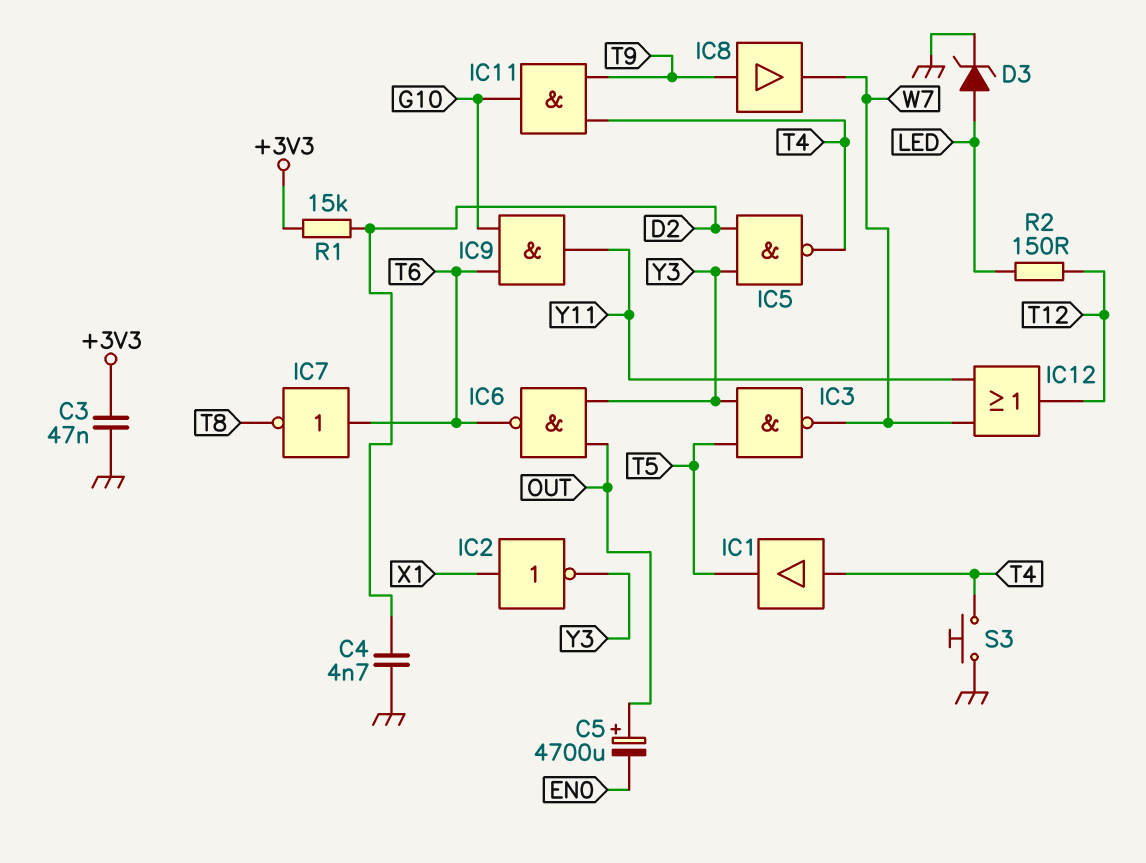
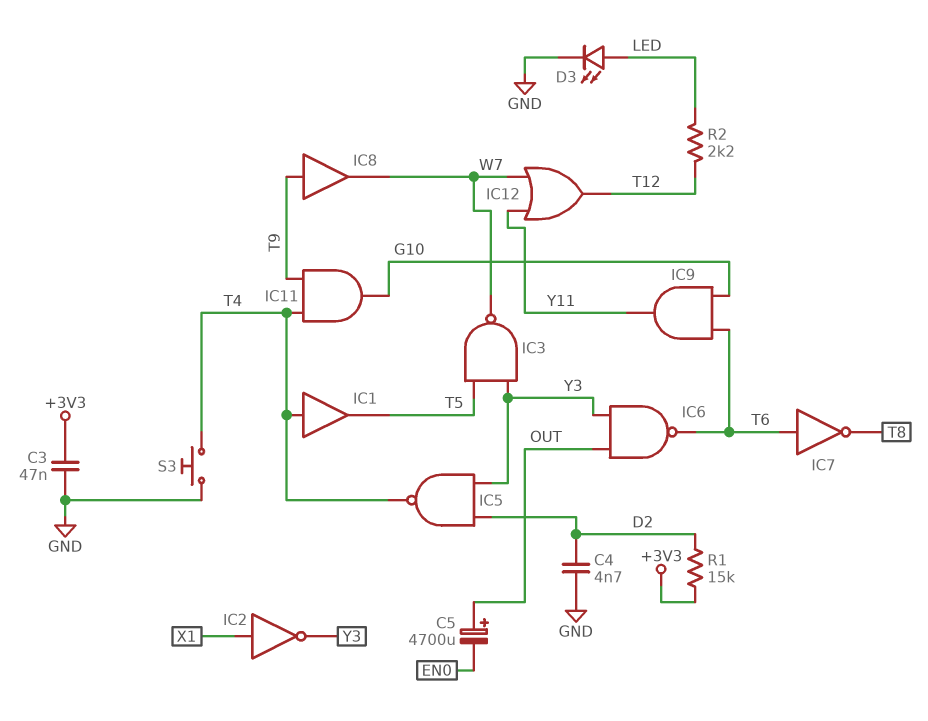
D3: zener (A LED, K GND) -> LED (A LED, K GND)
R2: 150 (LED, T12) -> 2.2k (LED, T12)

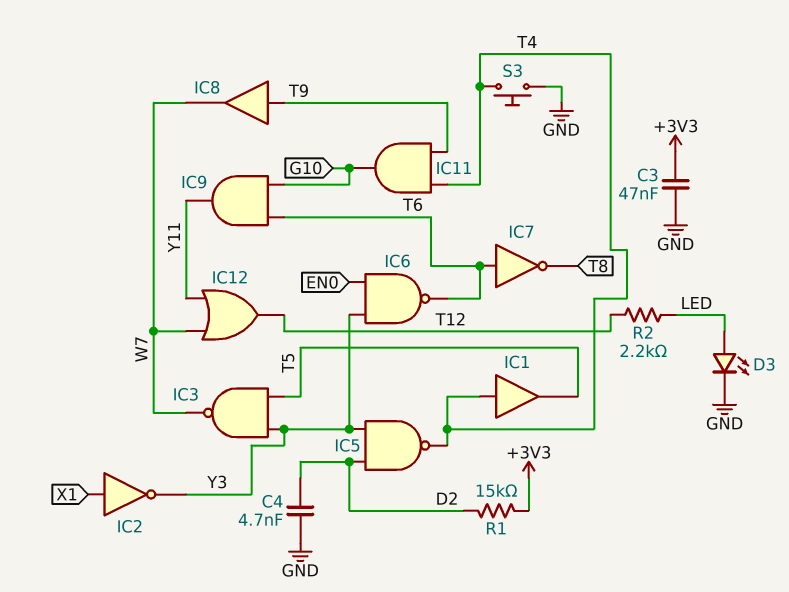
C5: 4700uF (plus OUT, minus EN0) -> none
IC6: NAND (in OUT, in Y3, out T6) -> NAND (in EN0, in Y3, out T6)

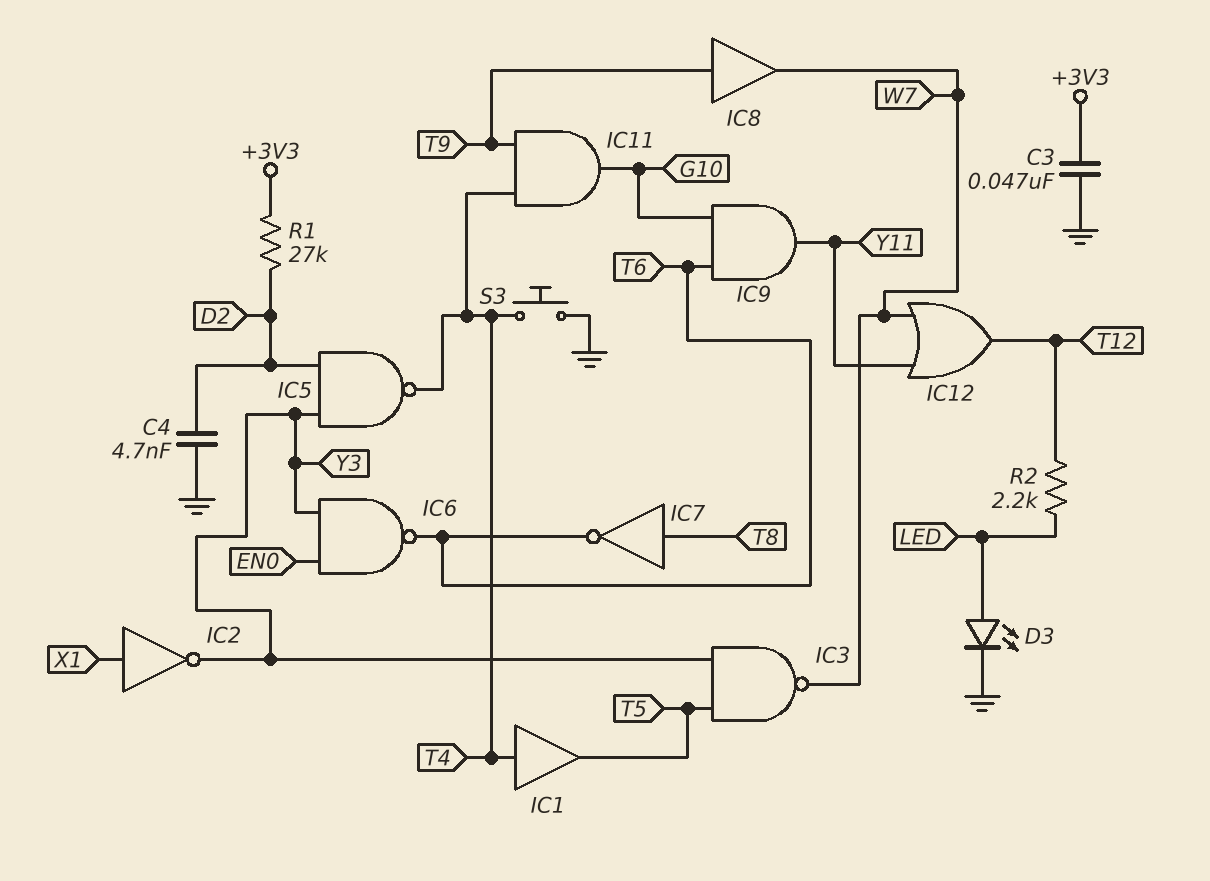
IC7: NOT (in T6, out T8) -> NOT (in T8, out T6)
R1: 15k (+3V3, D2) -> 27k (+3V3, D2)

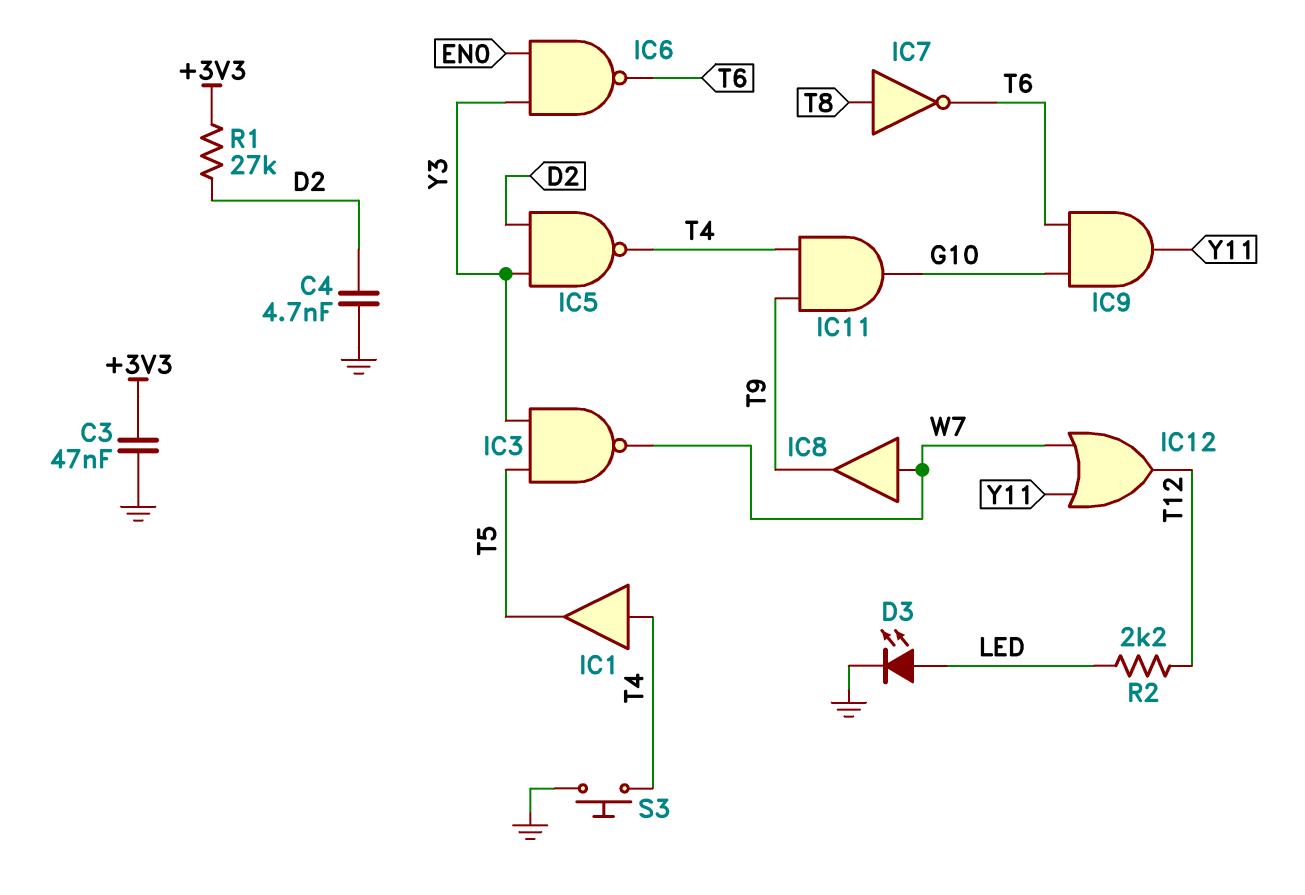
IC2: NOT (in X1, out Y3) -> none
IC8: buffer (in T9, out W7) -> buffer (in W7, out T9)

